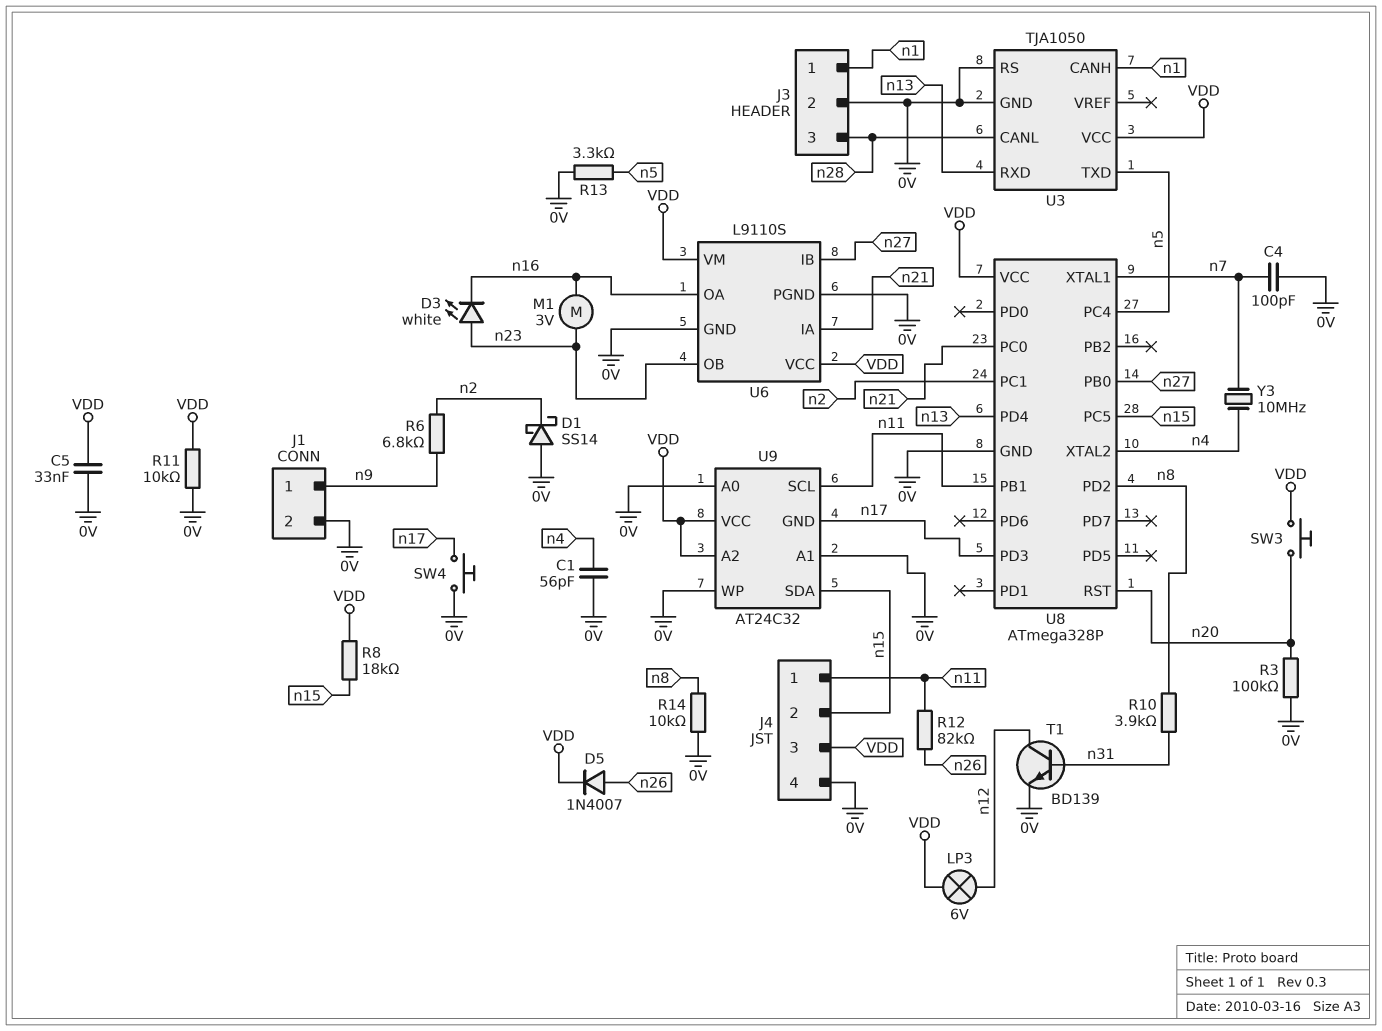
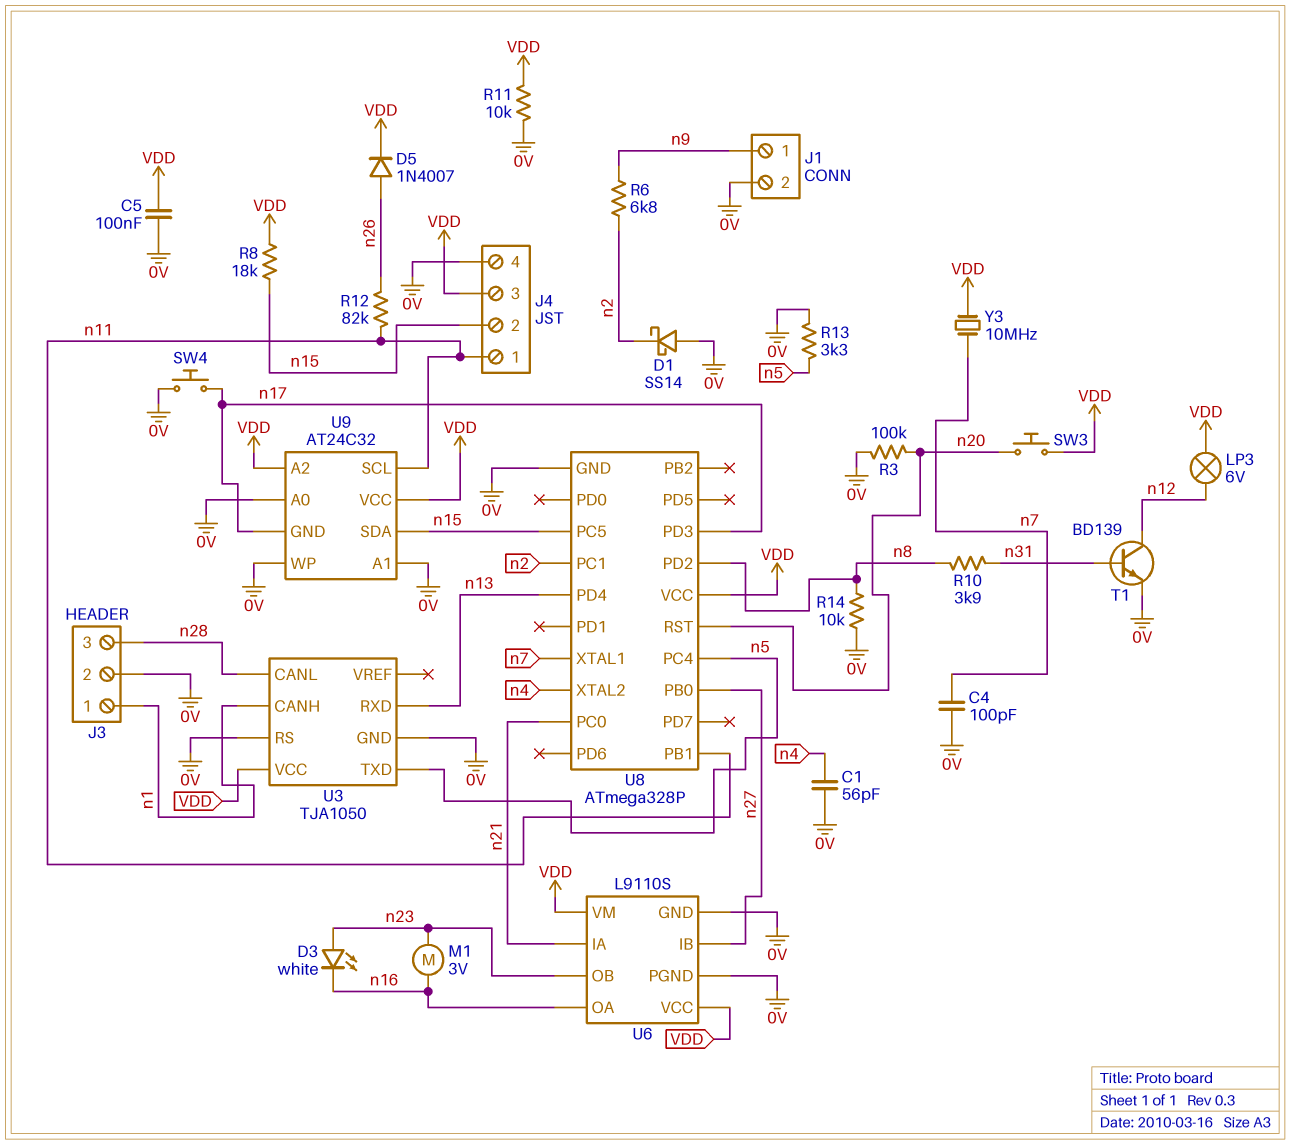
C5: 33nF (0V, VDD) -> 100nF (0V, VDD)
Y3: 10MHz (n4, n7) -> 10MHz (VDD, n7)

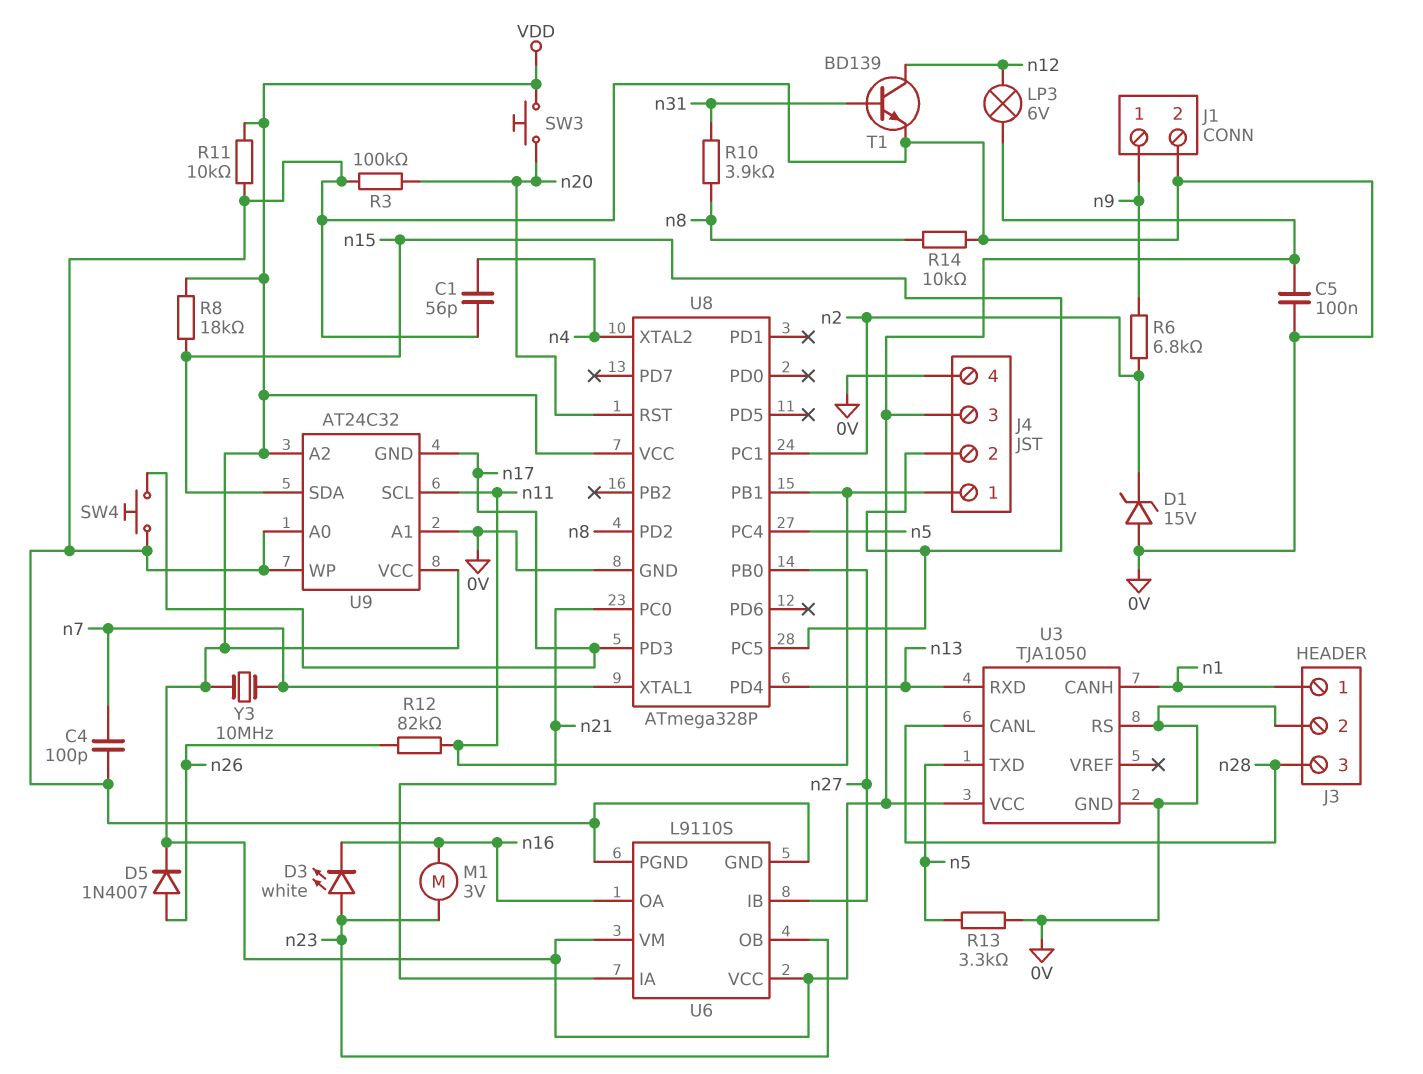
D1: schottky SS14 (A 0V, K n2) -> zener 15V (A 0V, K n2)

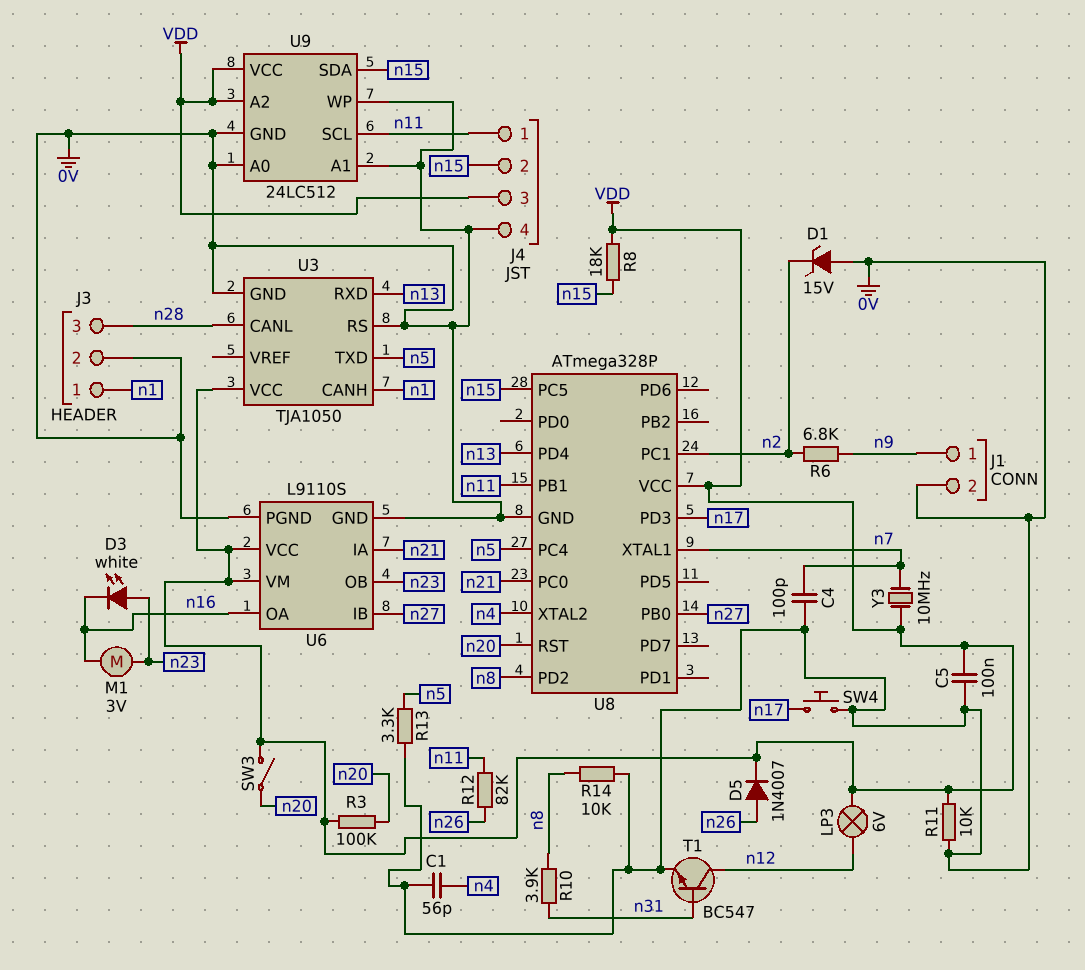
R3: 100k (0V, n20) -> 100k (VDD, n20)
SW3: button (VDD, n20) -> switch (VDD, n20)
T1: NPN BD139 (B n31, C n12, E 0V) -> NPN BC547 (B n31, C n12, E 0V)
U9: AT24C32 -> 24LC512
U9 pin GND: n17 -> 0V

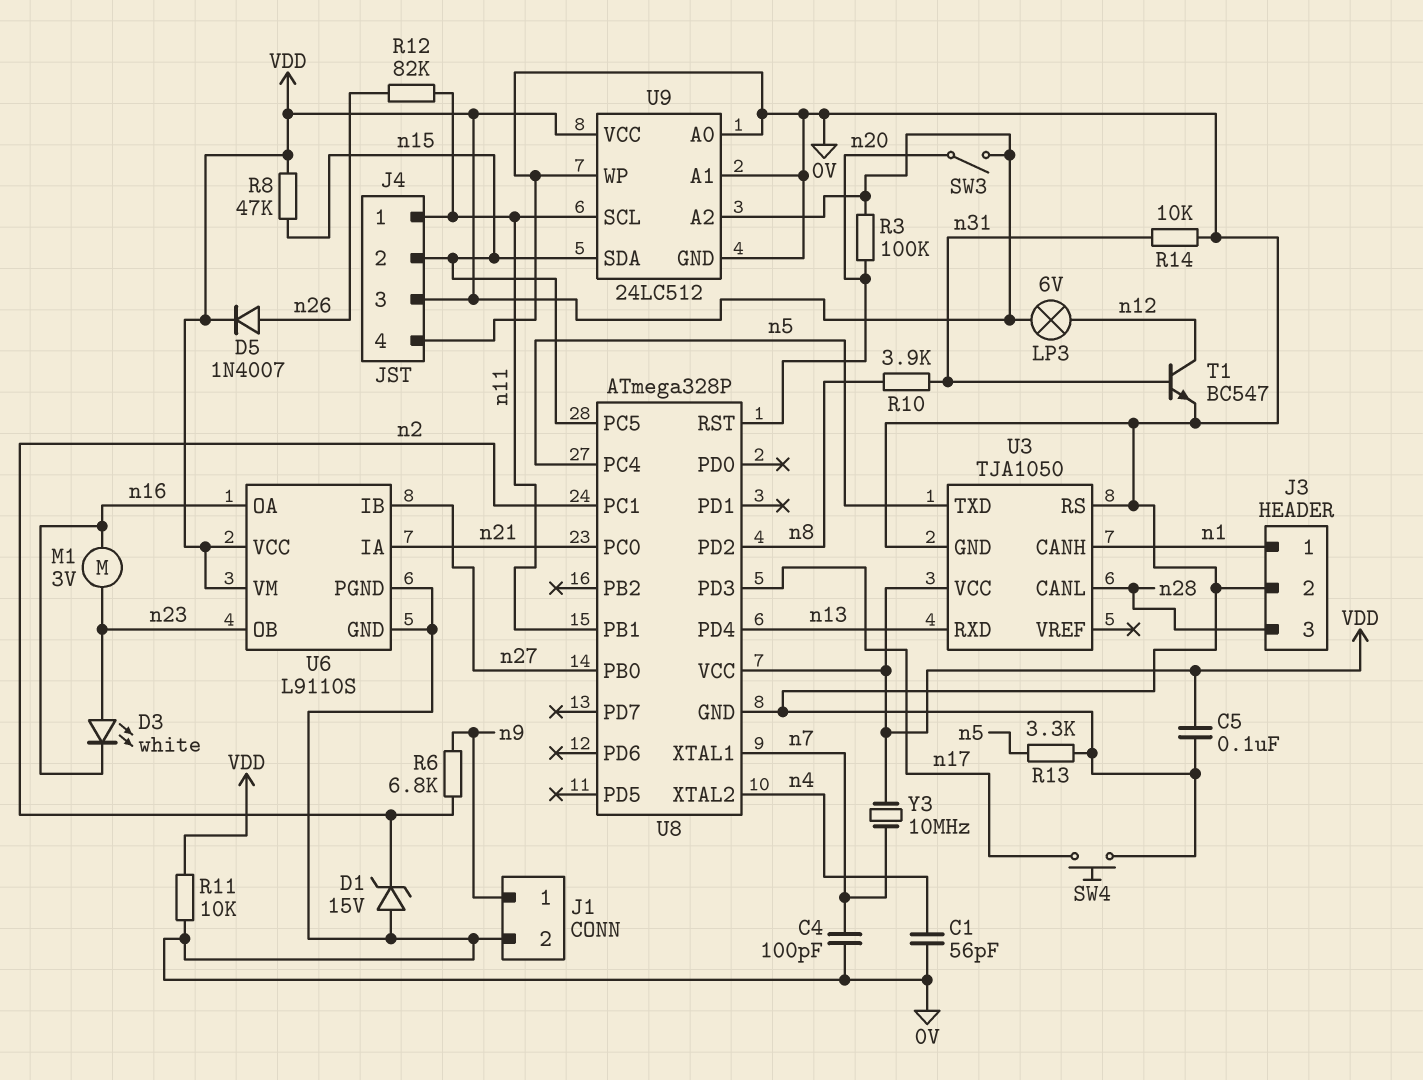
R8: 18k (VDD, n15) -> 47k (VDD, n15)
R14: 10k (0V, n8) -> 10k (0V, n31)

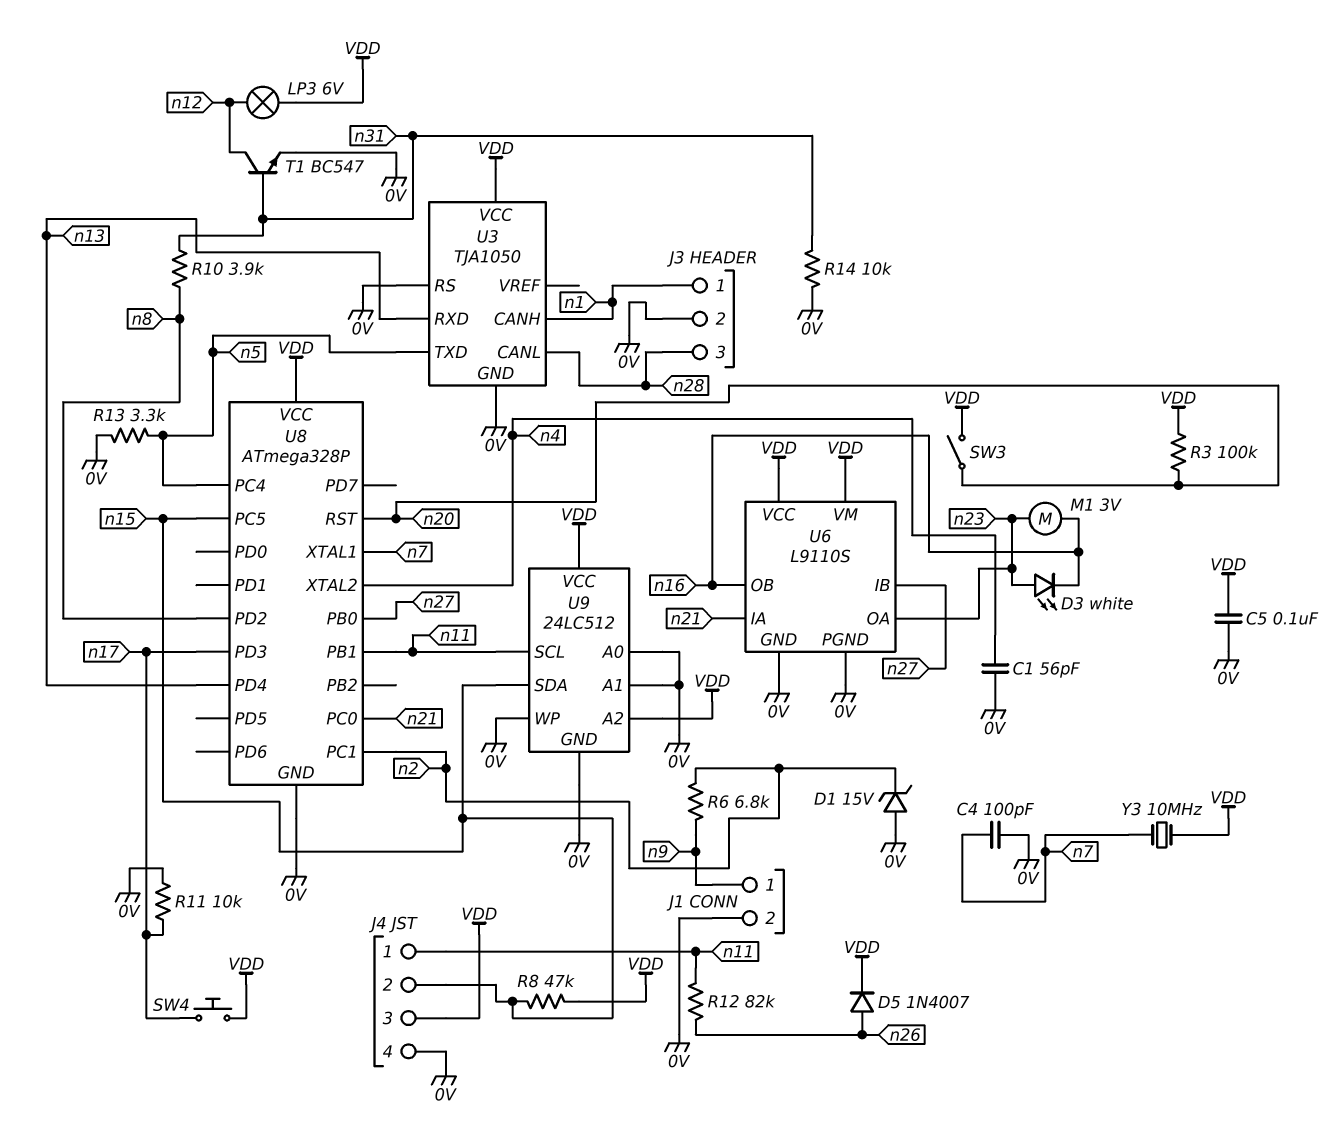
R11: 10k (0V, VDD) -> 10k (0V, n17)
SW4: button (0V, n17) -> button (VDD, n17)
U6 pin OA: n16 -> n23
U6 pin OB: n23 -> n16

